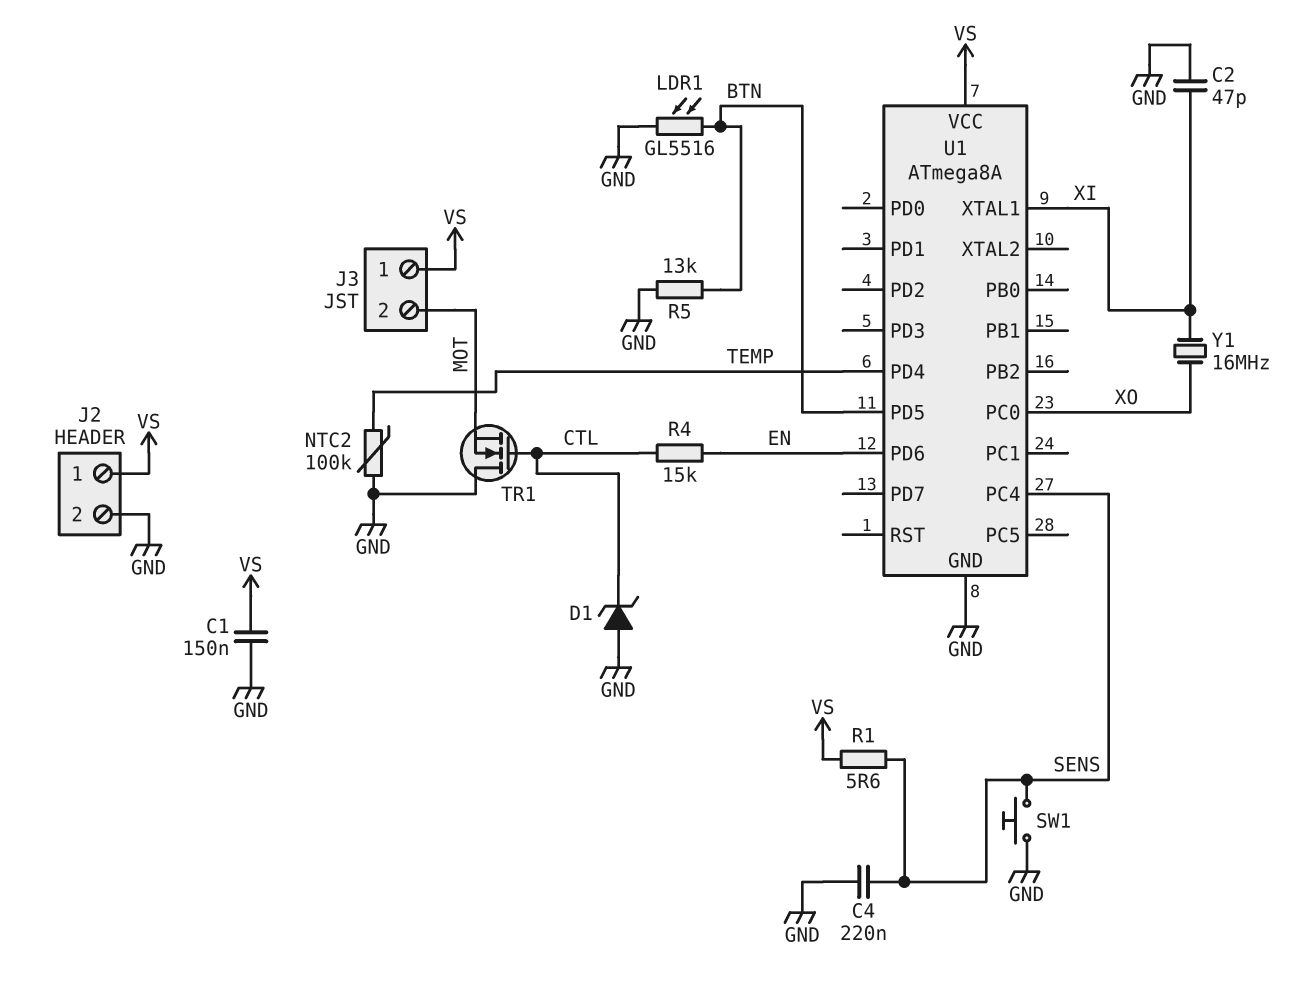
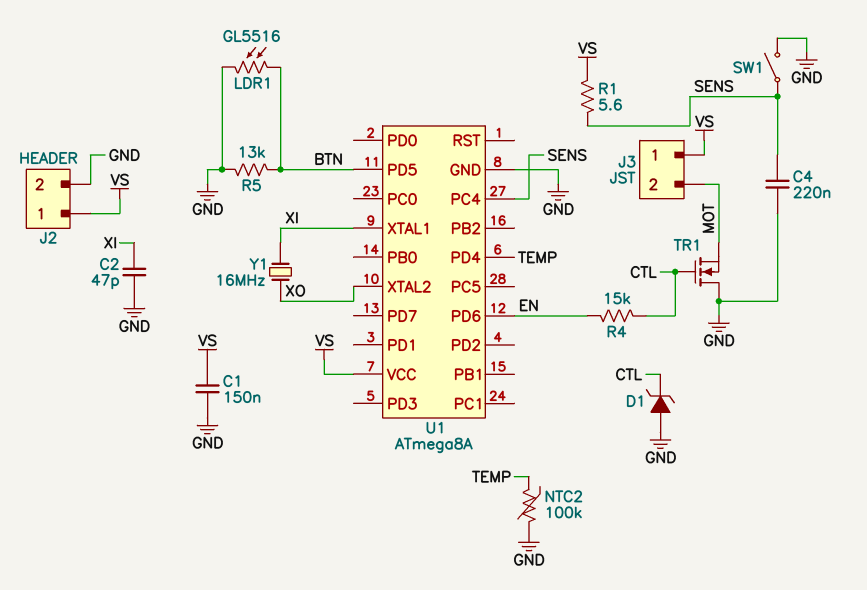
SW1: button (GND, SENS) -> switch (GND, SENS)
U1 pin PC0: XO -> none
U1 pin XTAL2: none -> XO

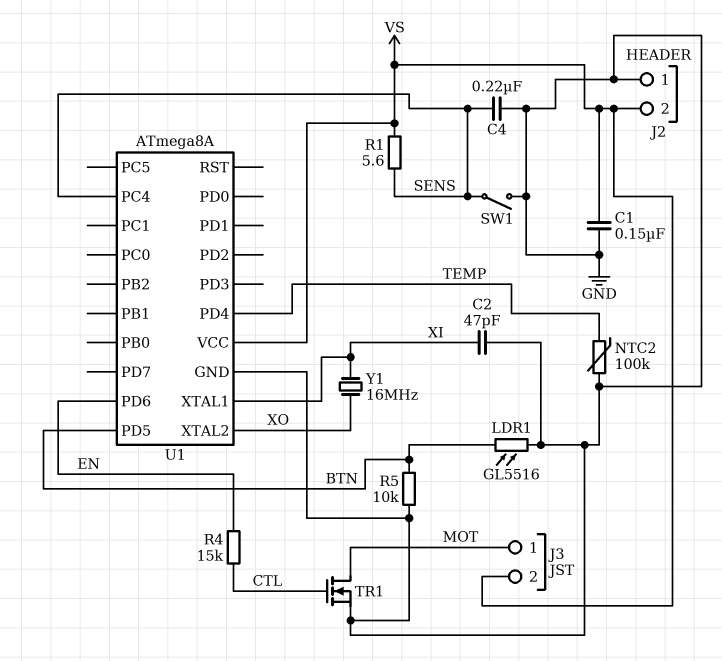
D1: zener (A GND, K CTL) -> none
J2 pin 1: VS -> GND
J2 pin 2: GND -> VS
J3 pin 1: VS -> MOT
J3 pin 2: MOT -> VS
R5: 13k (BTN, GND) -> 10k (BTN, GND)
TR1: NMOS (G CTL, D GND, S MOT) -> NMOS (G CTL, D MOT, S GND)

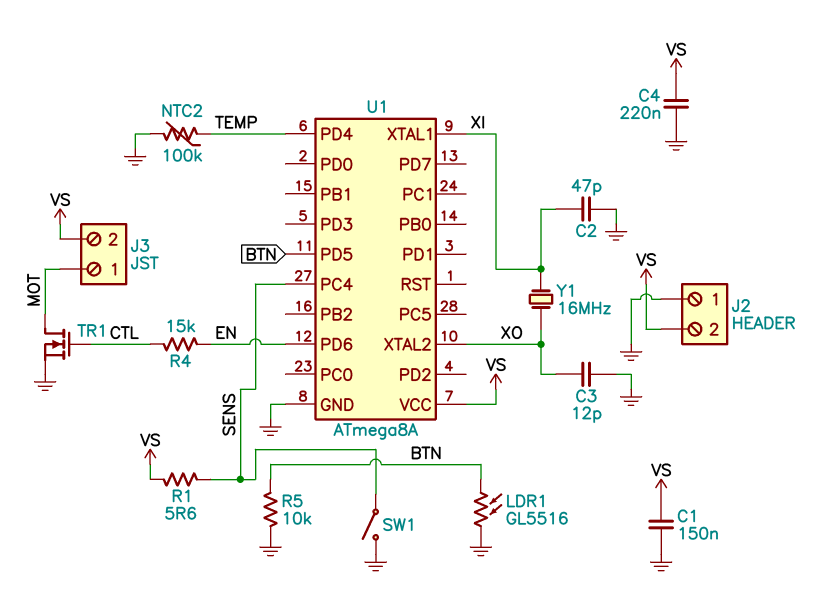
C3: none -> 12pF (GND, XO)
C4: 220nF (GND, SENS) -> 220nF (GND, VS)

